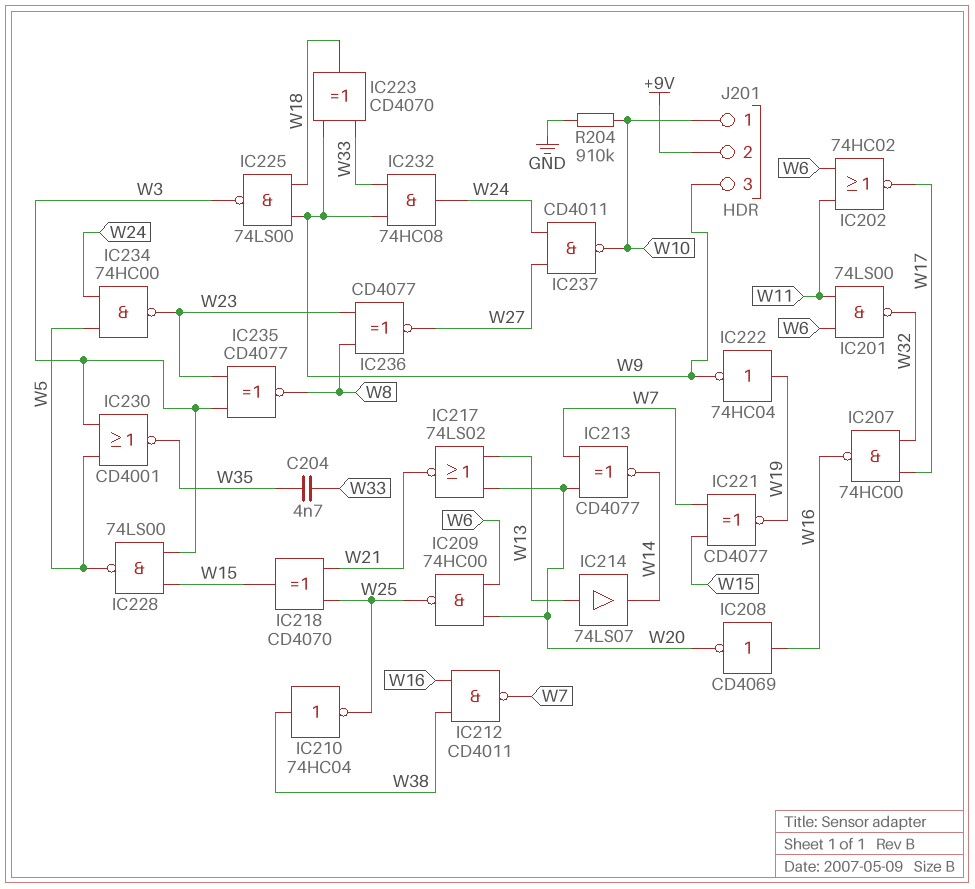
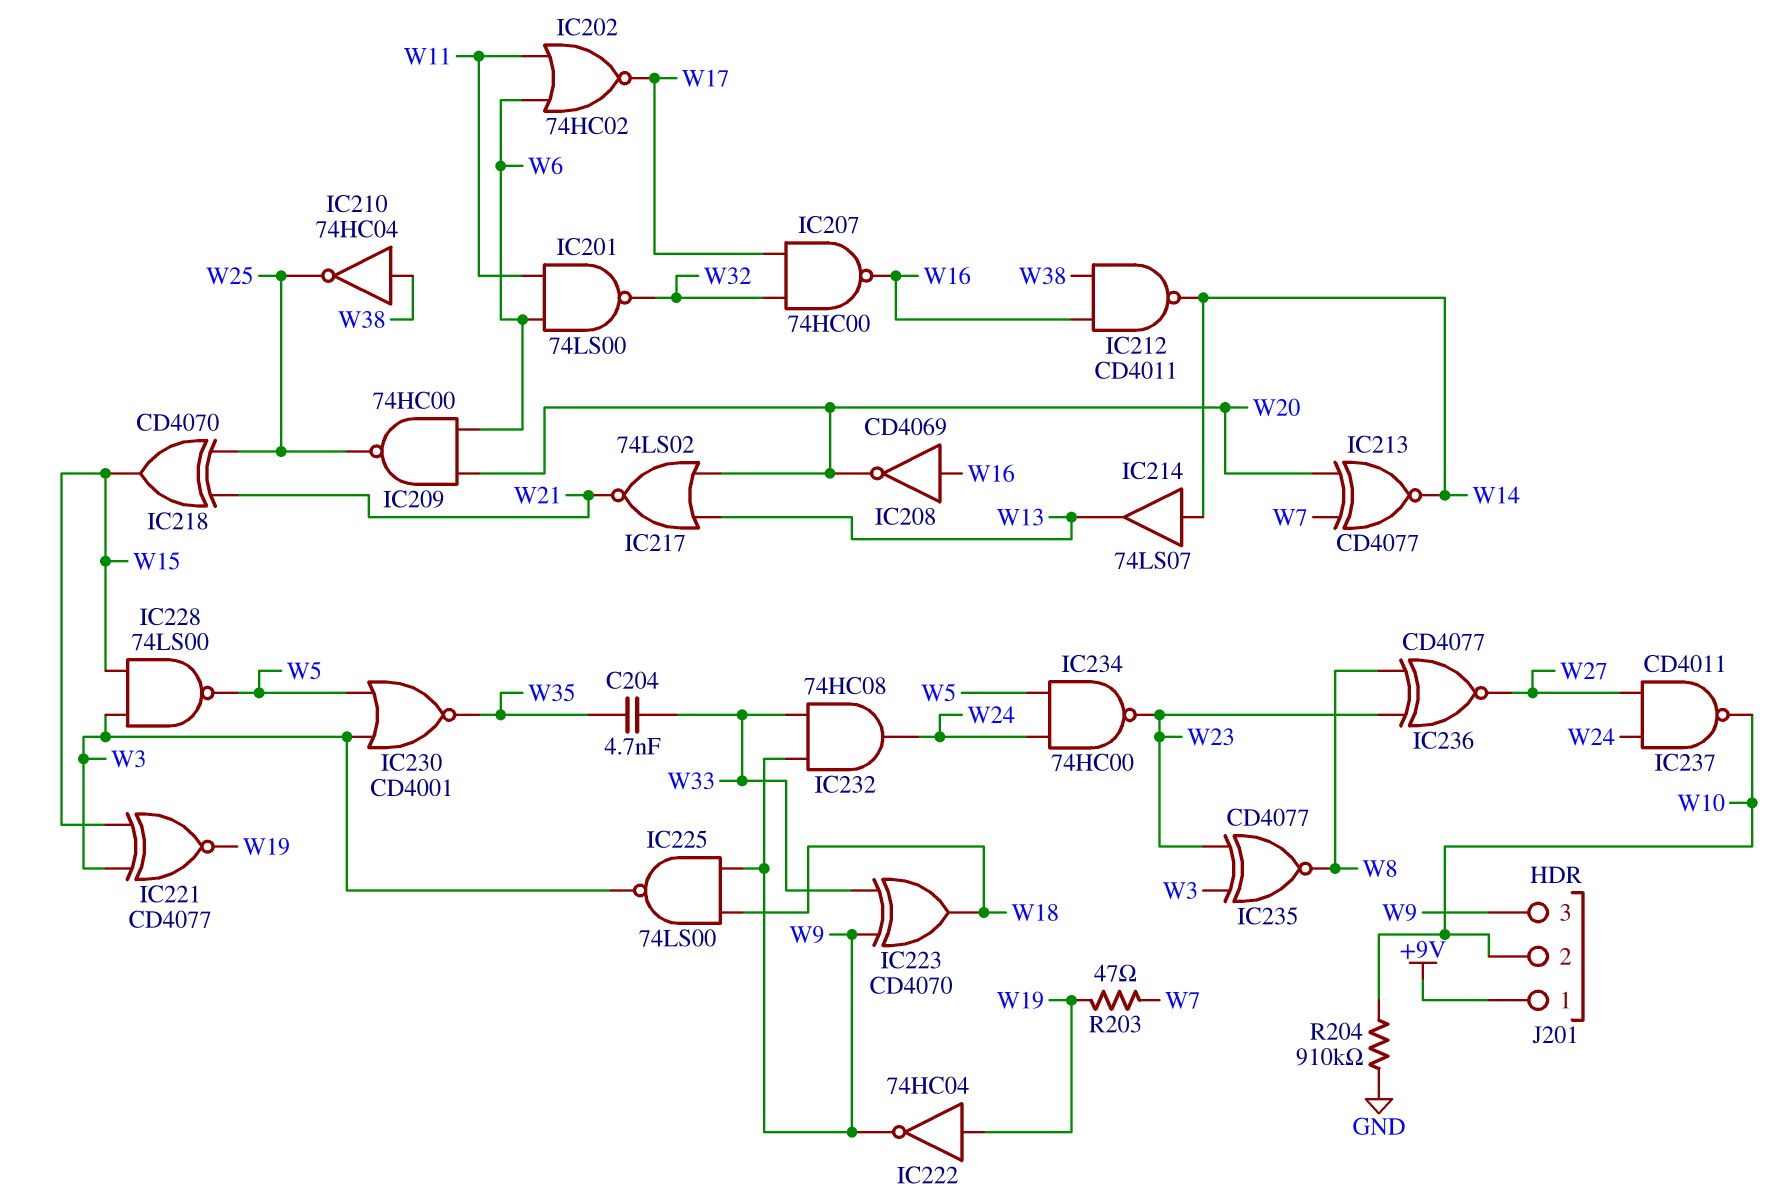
IC212: NAND CD4011 (in W16, in W38, out W7) -> NAND CD4011 (in W16, in W38, out W14)
IC214: buffer 74LS07 (in W13, out W14) -> buffer 74LS07 (in W14, out W13)
IC221: XNOR CD4077 (in W7, in W15, out W19) -> XNOR CD4077 (in W3, in W15, out W19)
J201 pin 1: W10 -> +9V
J201 pin 2: +9V -> W10
R203: none -> 47 (W7, W19)

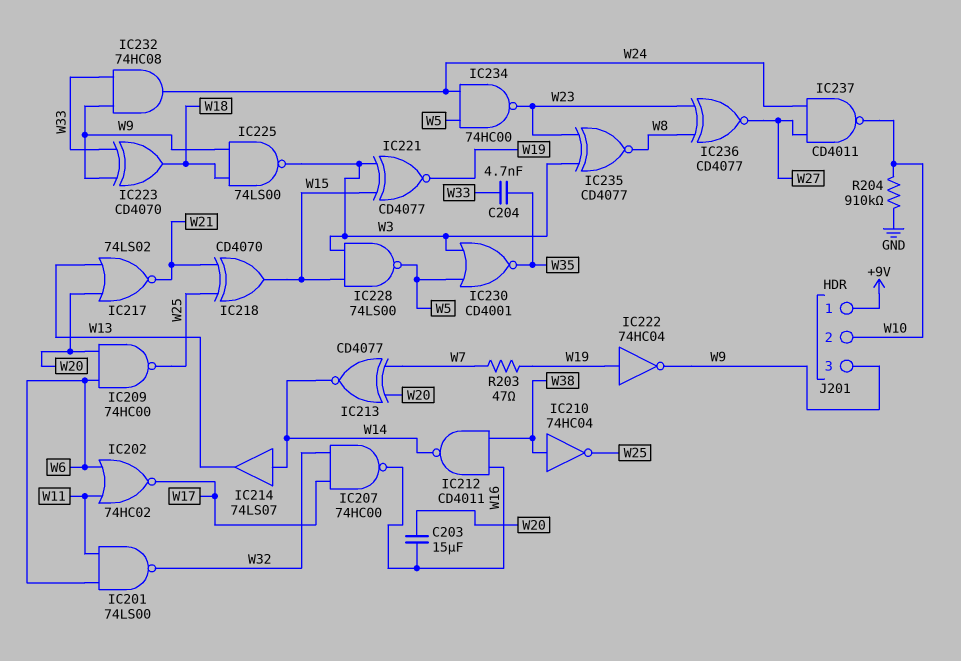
C203: none -> 15uF (W16, W20)
IC208: NOT CD4069 (in W16, out W20) -> none

